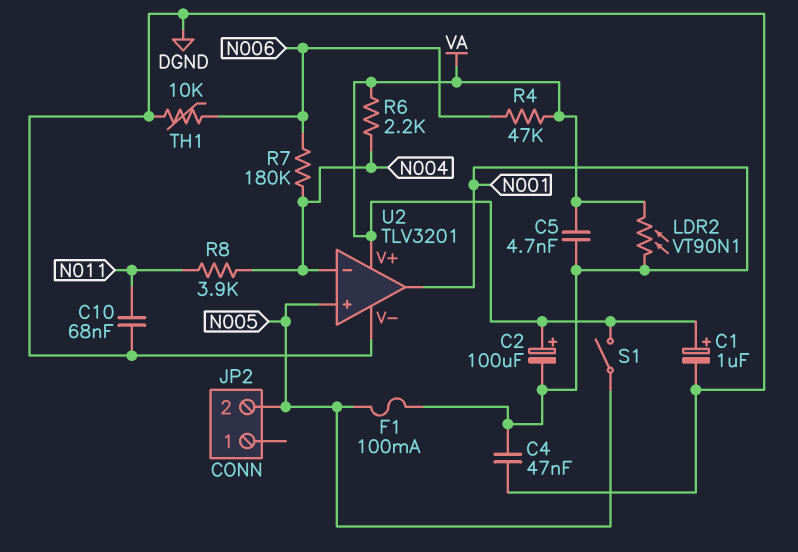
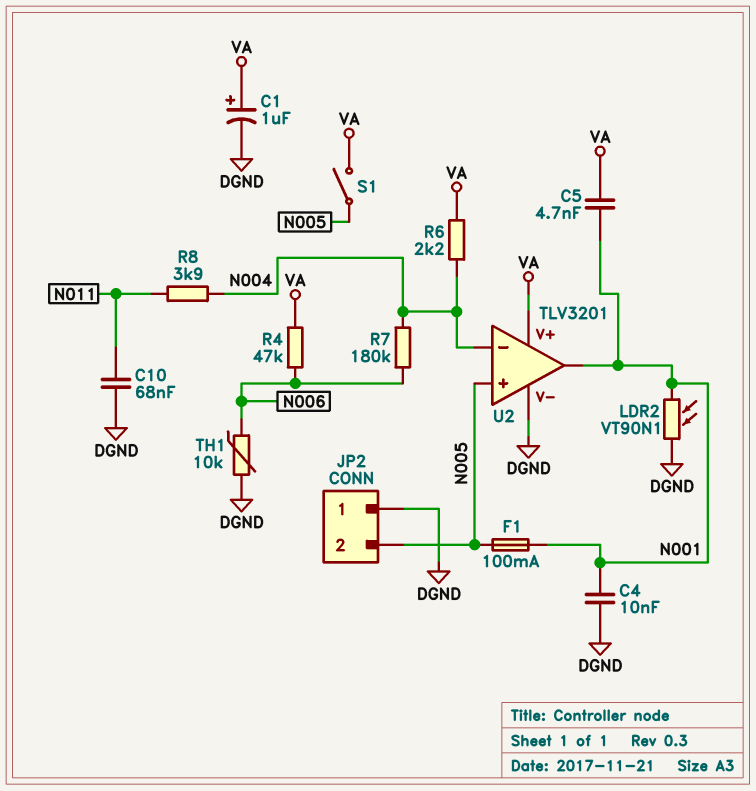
C2: 100uF (plus VA, minus N001) -> none
C4: 47nF (DGND, N001) -> 10nF (DGND, N001)
JP2 pin 1: none -> DGND
LDR2: VT90N1 (N001, VA) -> VT90N1 (DGND, N001)

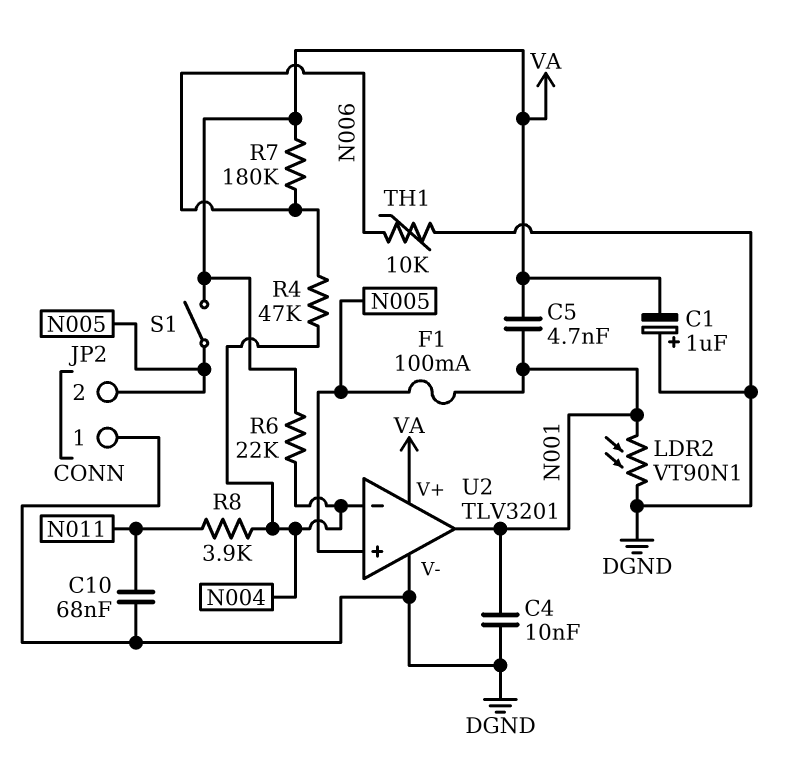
C1: 1uF (plus VA, minus DGND) -> 1uF (plus DGND, minus VA)
R4: 47k (N006, VA) -> 47k (N004, N006)
R6: 2.2k (N004, VA) -> 22k (N004, VA)
R7: 180k (N004, N006) -> 180k (N006, VA)

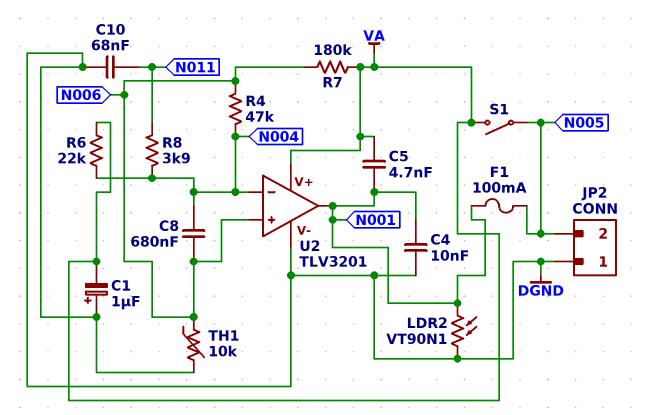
C8: none -> 680nF (N004, N006)
U2 pin in+: N005 -> N006

